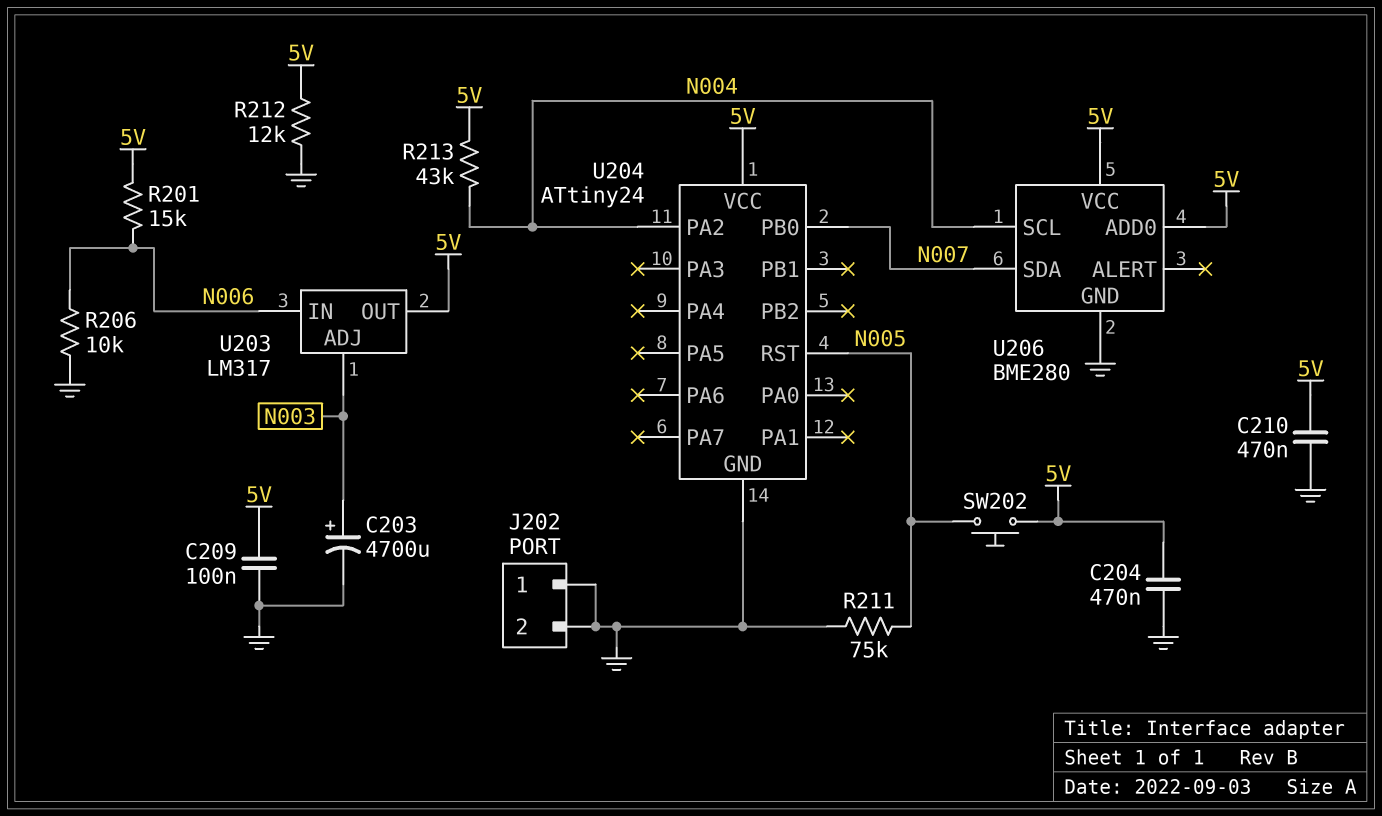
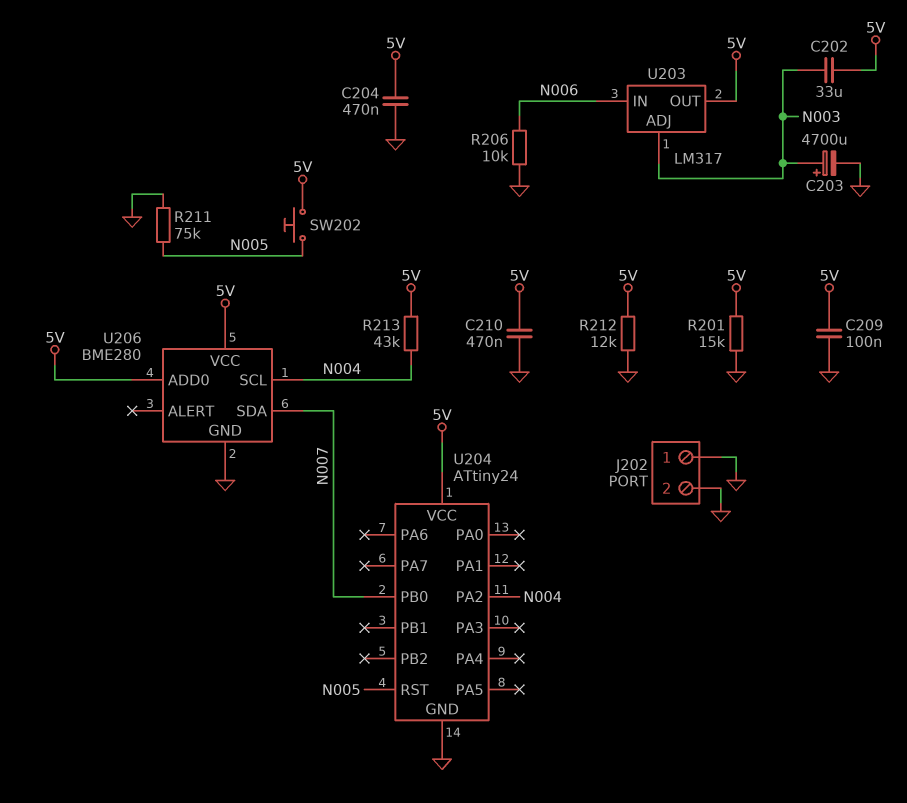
C202: none -> 33uF (5V, N003)
R201: 15k (5V, N006) -> 15k (5V, GND)

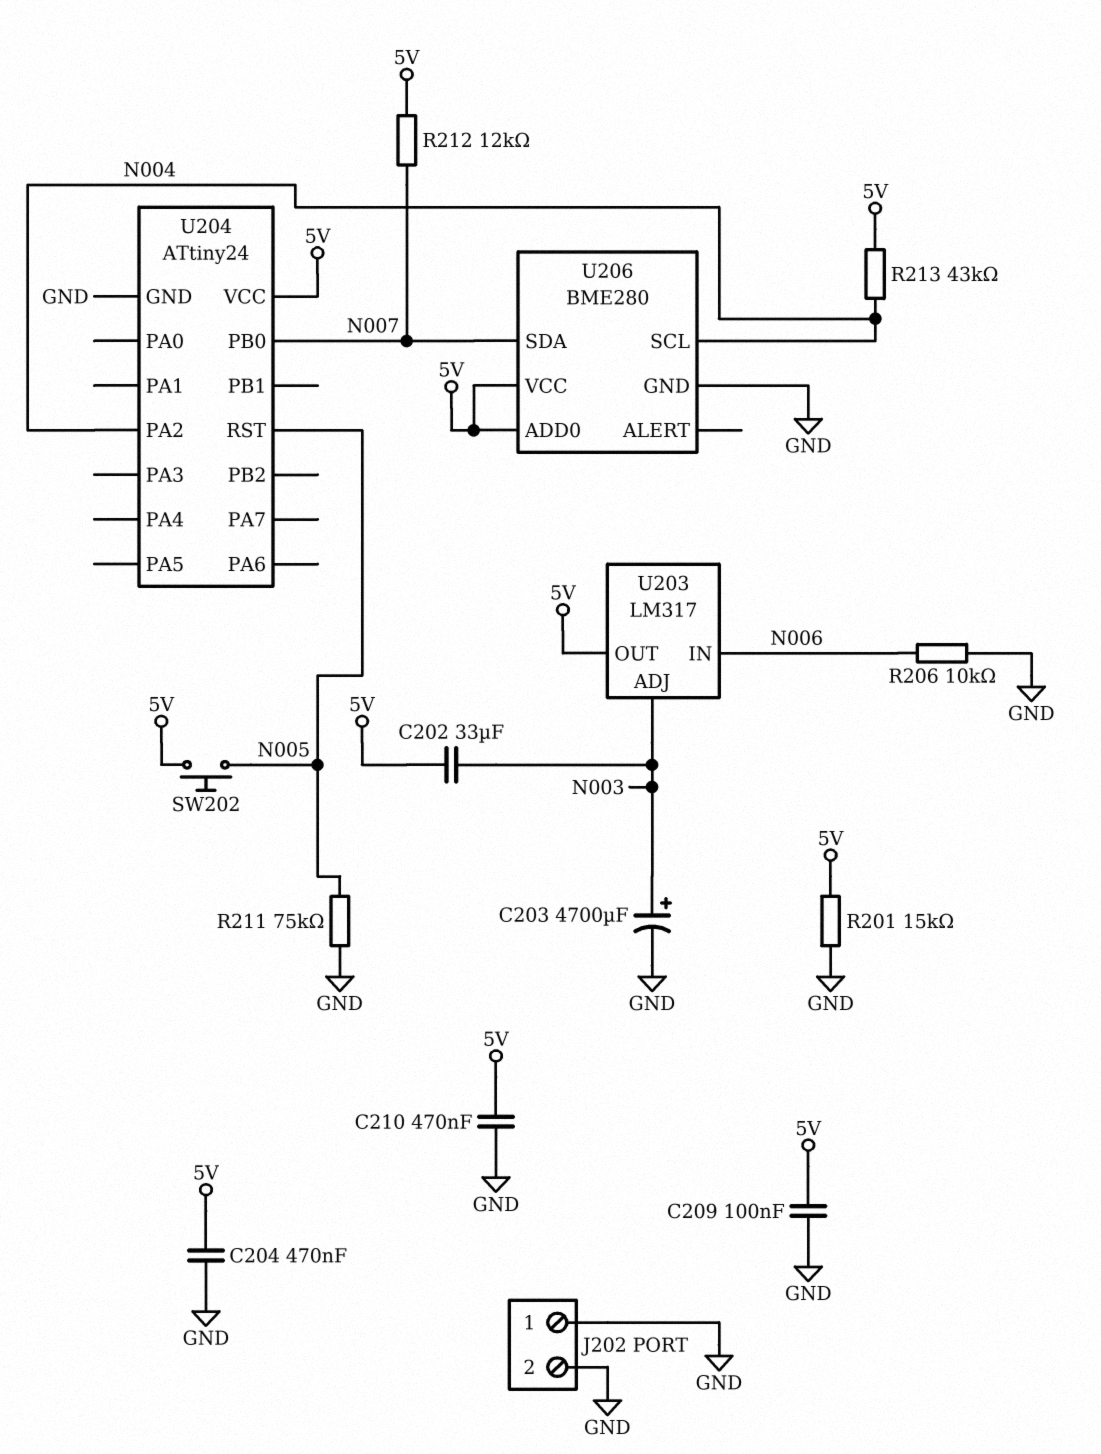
R212: 12k (5V, GND) -> 12k (5V, N007)

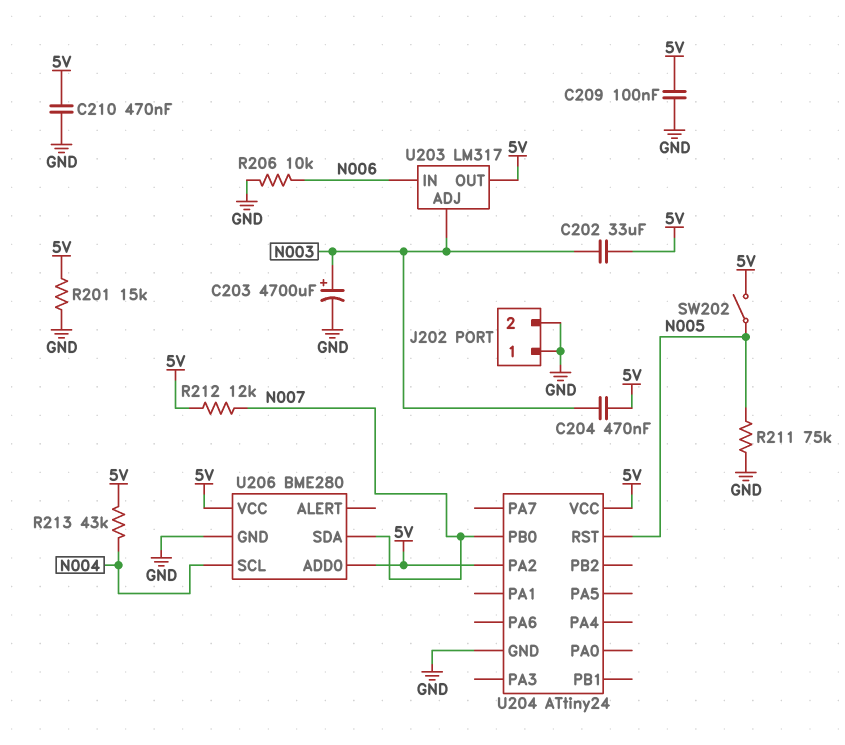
C204: 470nF (5V, GND) -> 470nF (5V, N003)
SW202: button (5V, N005) -> switch (5V, N005)
U204 pin PA2: N004 -> 5V

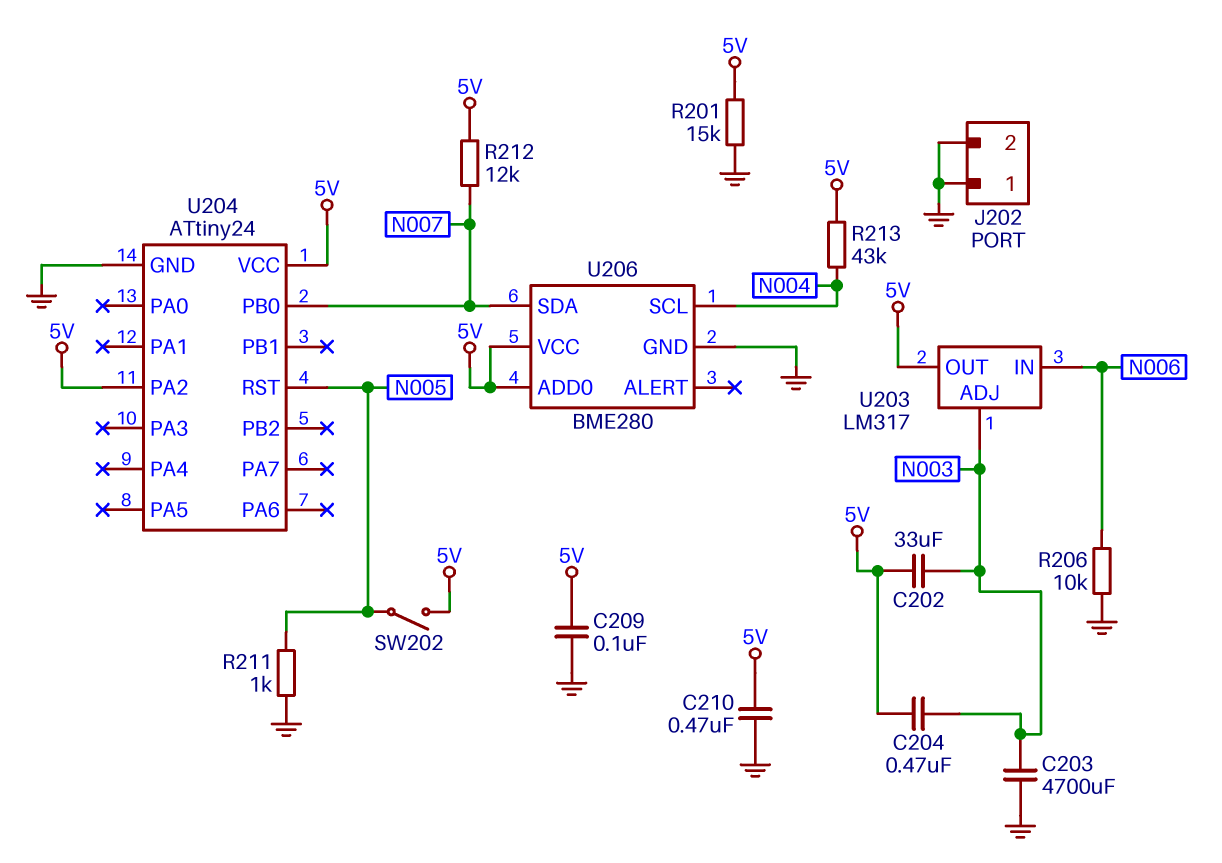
C203: 4700uF (plus N003, minus GND) -> 4700uF (GND, N003)
R211: 75k (GND, N005) -> 1k (GND, N005)

